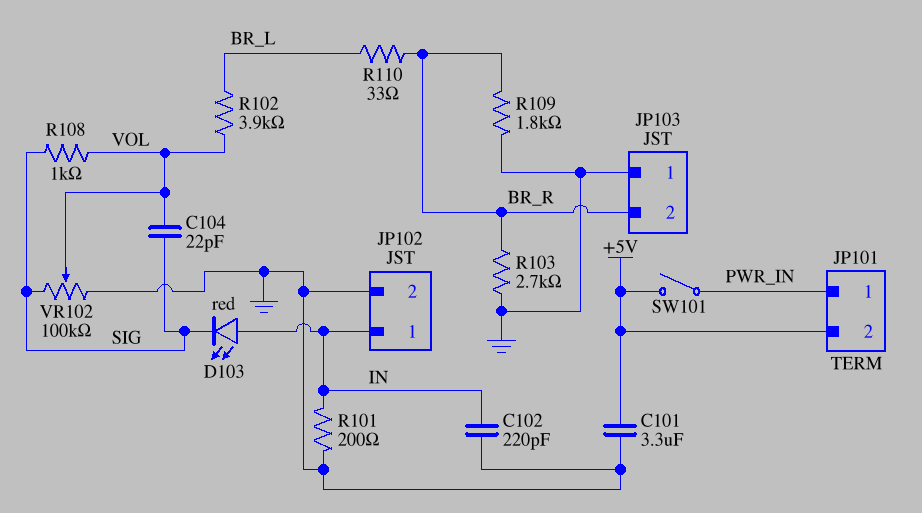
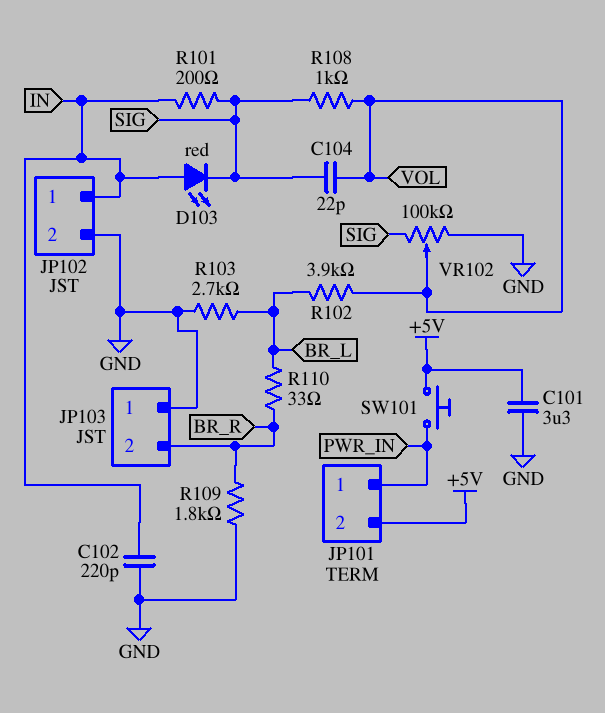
R101: 200 (GND, IN) -> 200 (IN, SIG)
R103: 2.7k (BR_R, GND) -> 2.7k (BR_L, GND)
SW101: switch (+5V, PWR_IN) -> button (+5V, PWR_IN)

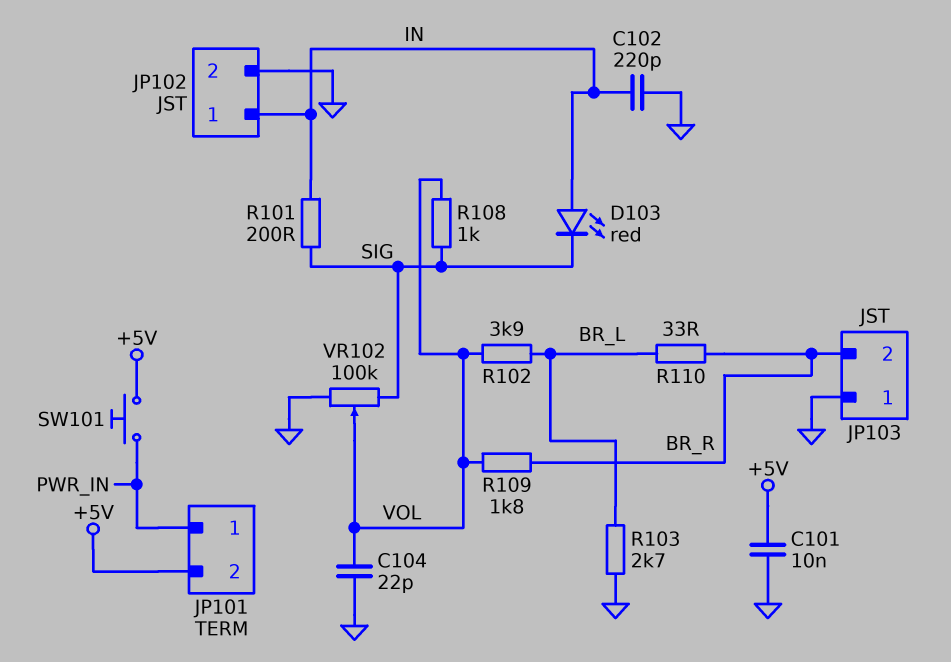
C101: 3.3uF (+5V, GND) -> 10nF (+5V, GND)
C104: 22pF (SIG, VOL) -> 22pF (GND, VOL)
R109: 1.8k (BR_R, GND) -> 1.8k (BR_R, VOL)

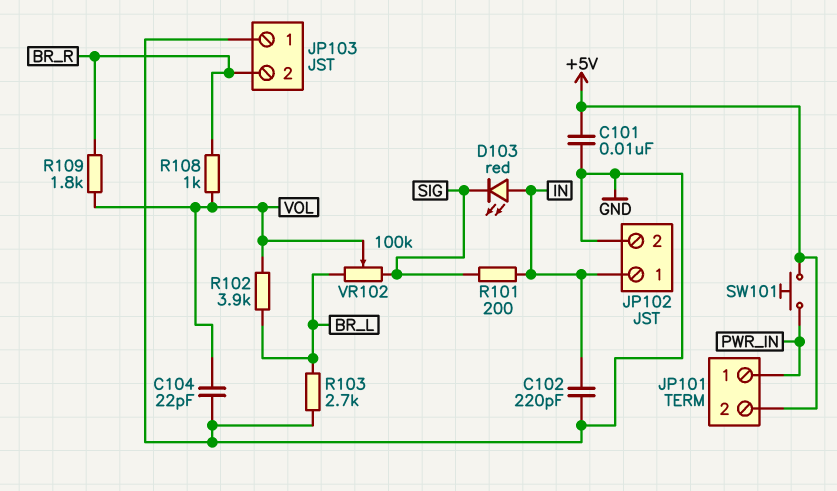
R108: 1k (SIG, VOL) -> 1k (BR_R, VOL)
R110: 33 (BR_L, BR_R) -> none
VR102: 100k (GND, SIG, wiper VOL) -> 100k (BR_L, SIG, wiper VOL)

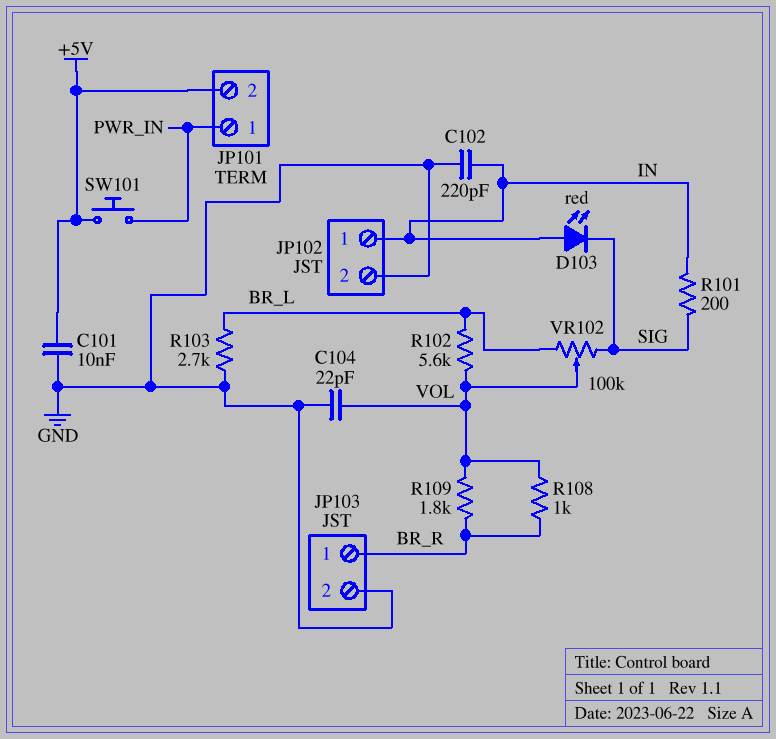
JP103 pin 1: GND -> BR_R
JP103 pin 2: BR_R -> GND
R102: 3.9k (BR_L, VOL) -> 5.6k (BR_L, VOL)

